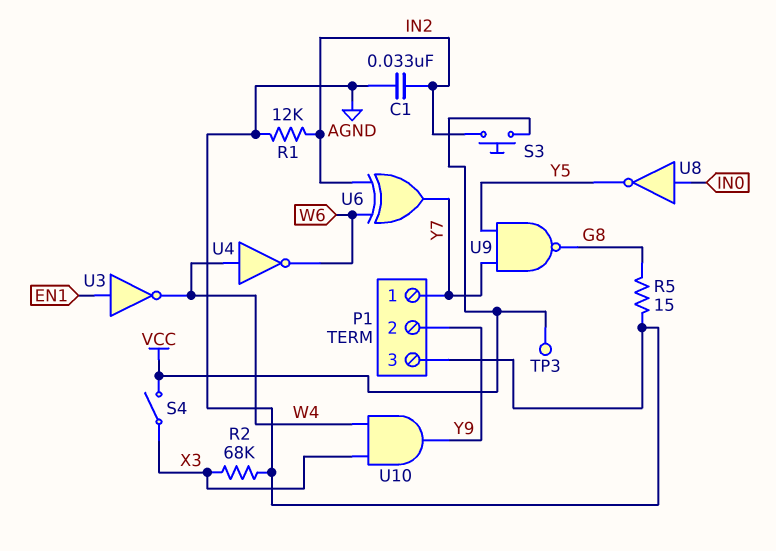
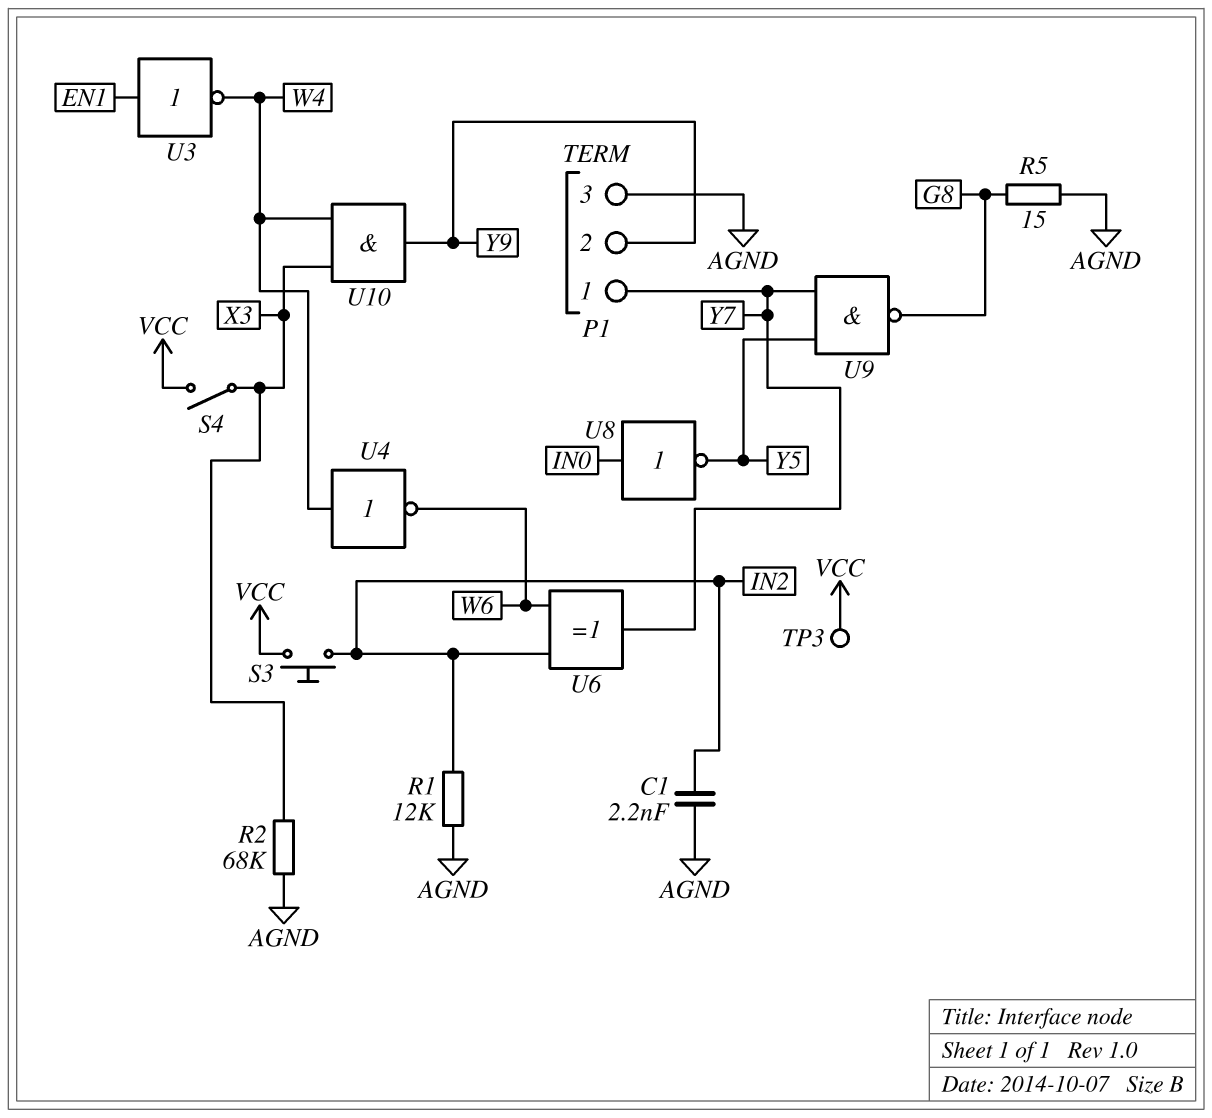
C1: 33nF (AGND, IN2) -> 2.2nF (AGND, IN2)

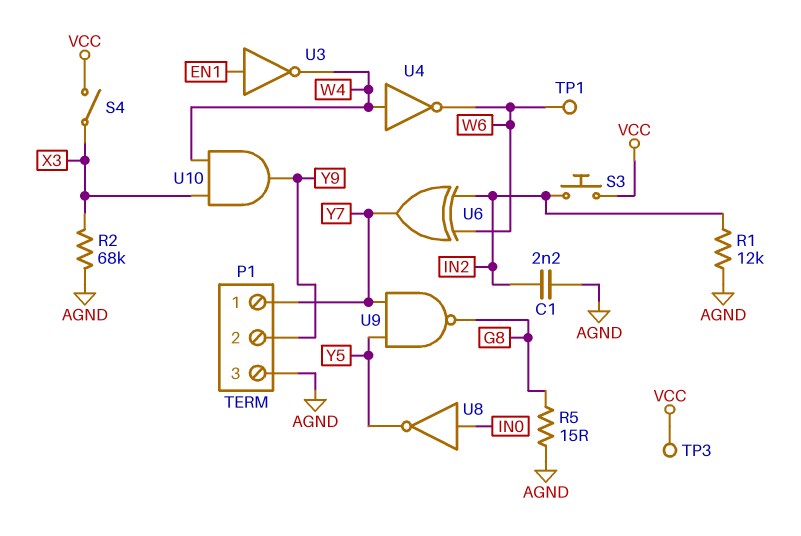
TP1: none -> test point (W6)

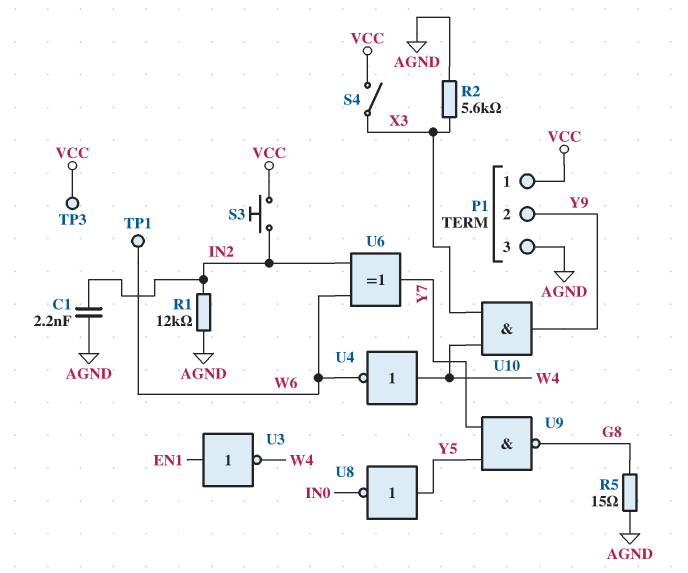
P1 pin 1: Y7 -> VCC
R2: 68k (AGND, X3) -> 5.6k (AGND, X3)
U8: NOT (in IN0, out Y5) -> NOT (in Y5, out IN0)

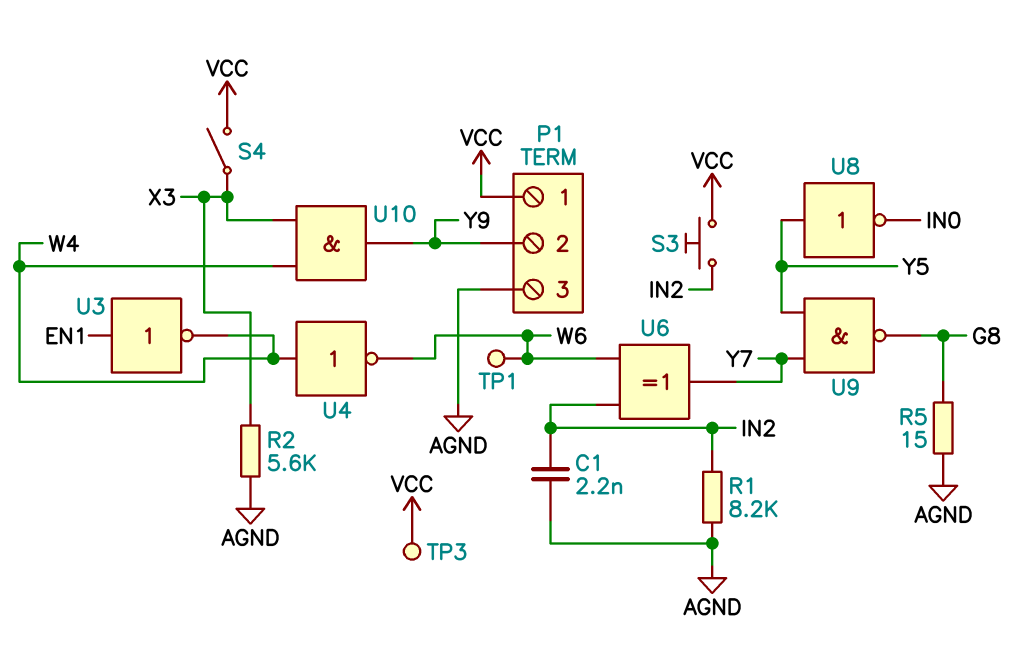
R1: 12k (AGND, IN2) -> 8.2k (AGND, IN2)

